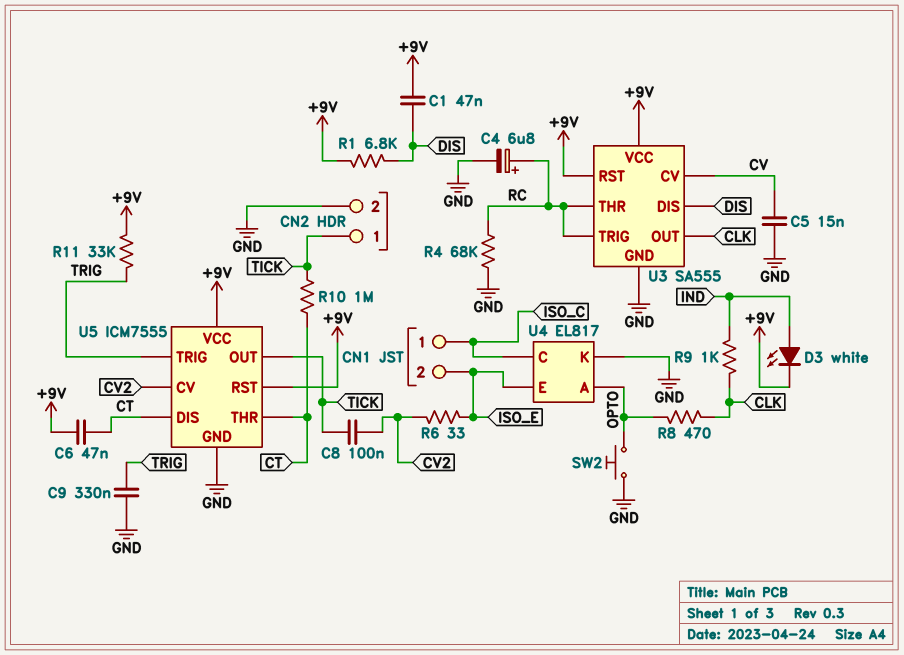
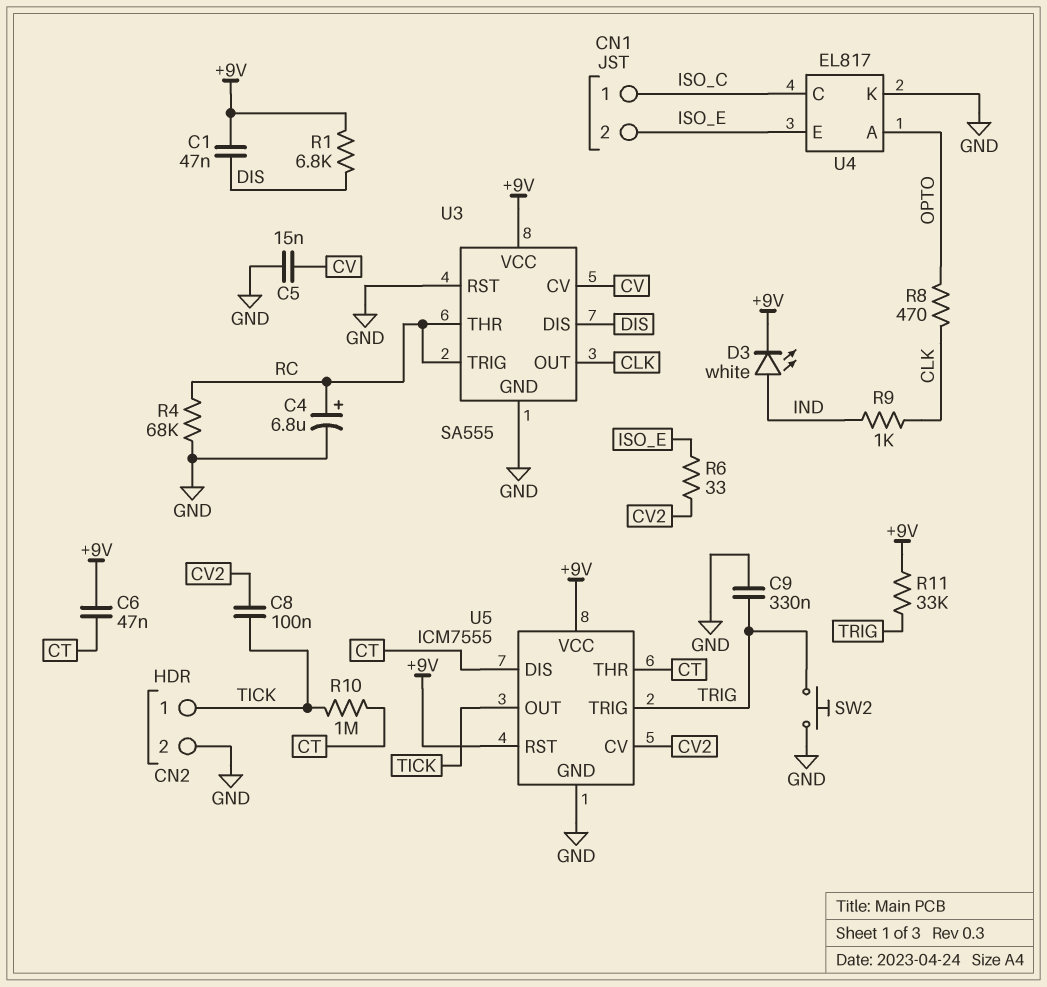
SW2: button (GND, OPTO) -> button (GND, TRIG)
U3 pin RST: +9V -> GND

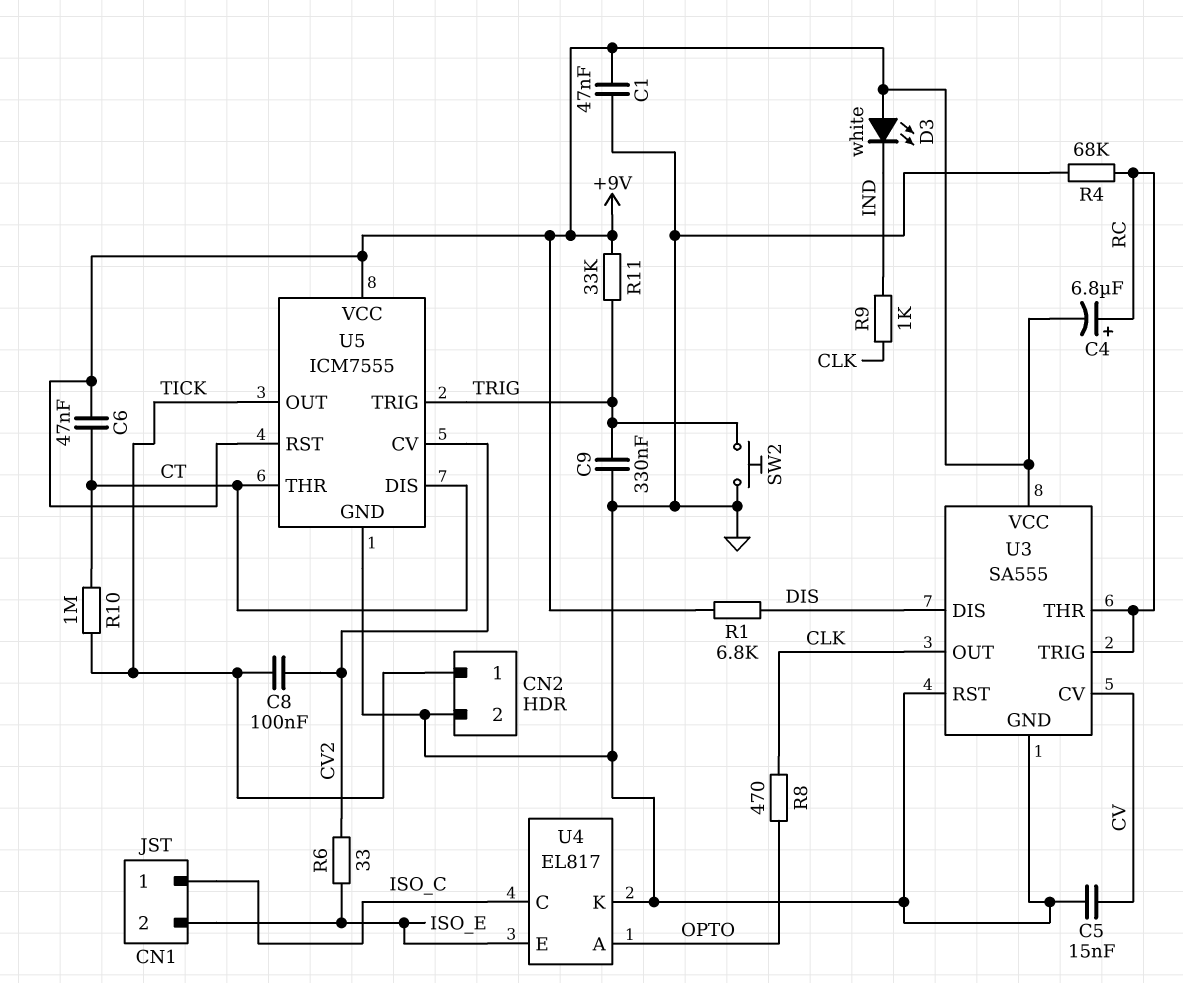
C1: 47nF (+9V, DIS) -> 47nF (+9V, GND)
C4: 6.8uF (plus RC, minus GND) -> 6.8uF (plus RC, minus +9V)
D3: LED white (A IND, K +9V) -> LED white (A +9V, K IND)

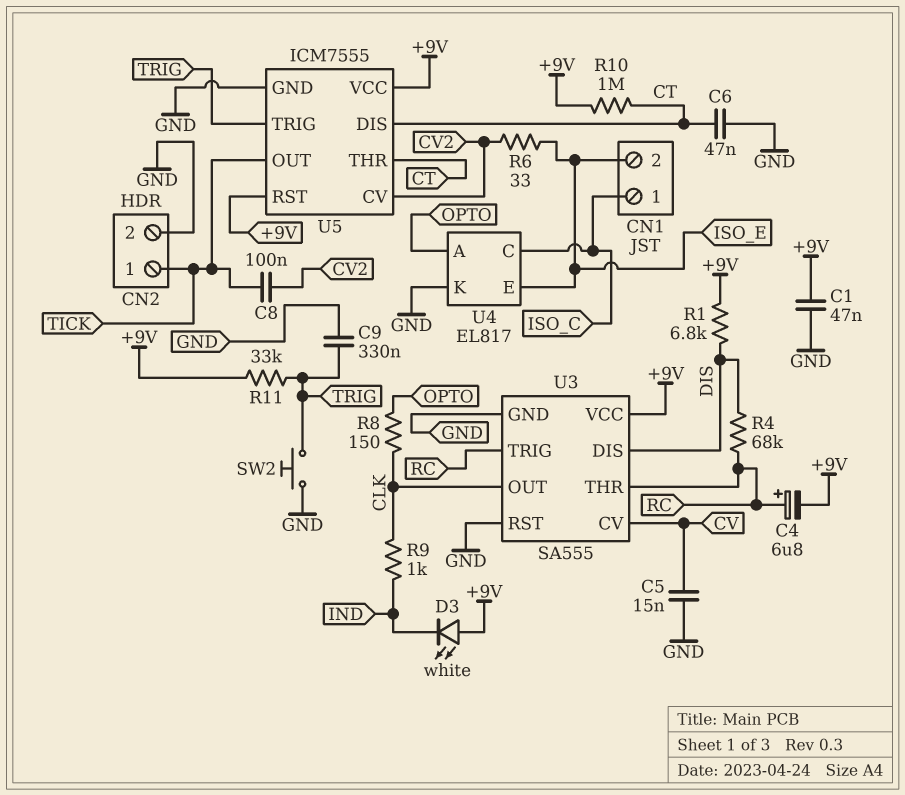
C6: 47nF (+9V, CT) -> 47nF (CT, GND)
R4: 68k (GND, RC) -> 68k (DIS, RC)
R8: 470 (CLK, OPTO) -> 150 (CLK, OPTO)
R10: 1M (CT, TICK) -> 1M (+9V, CT)

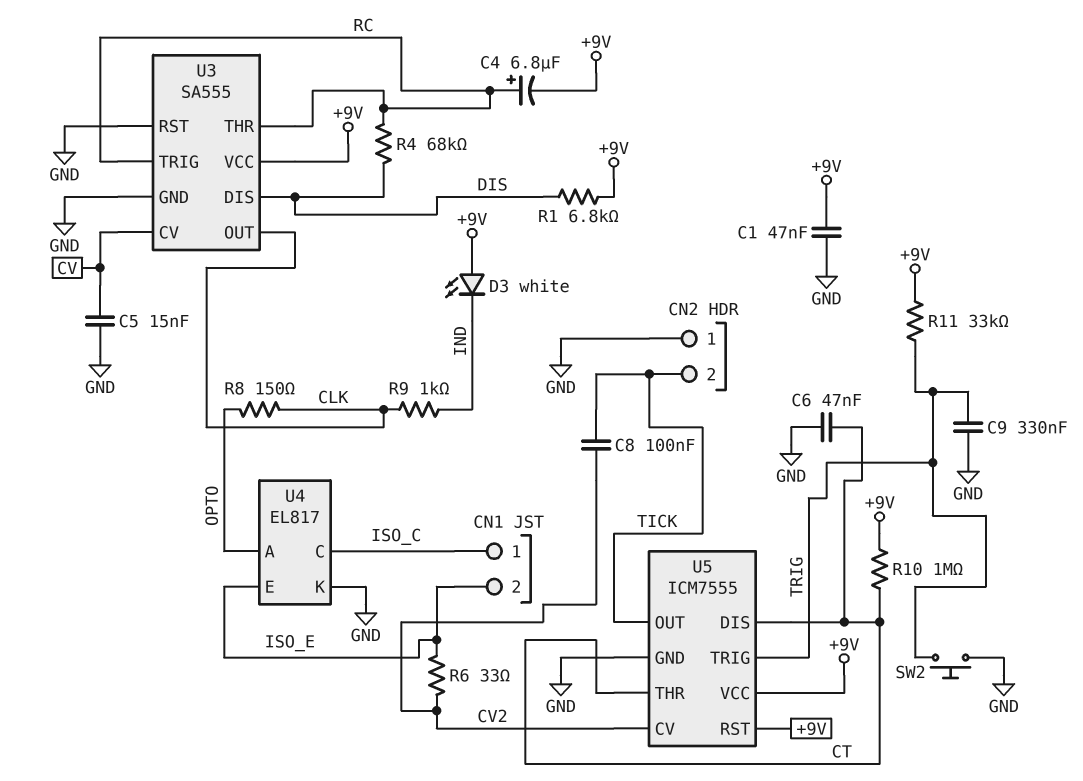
CN2 pin 1: TICK -> GND
CN2 pin 2: GND -> TICK

